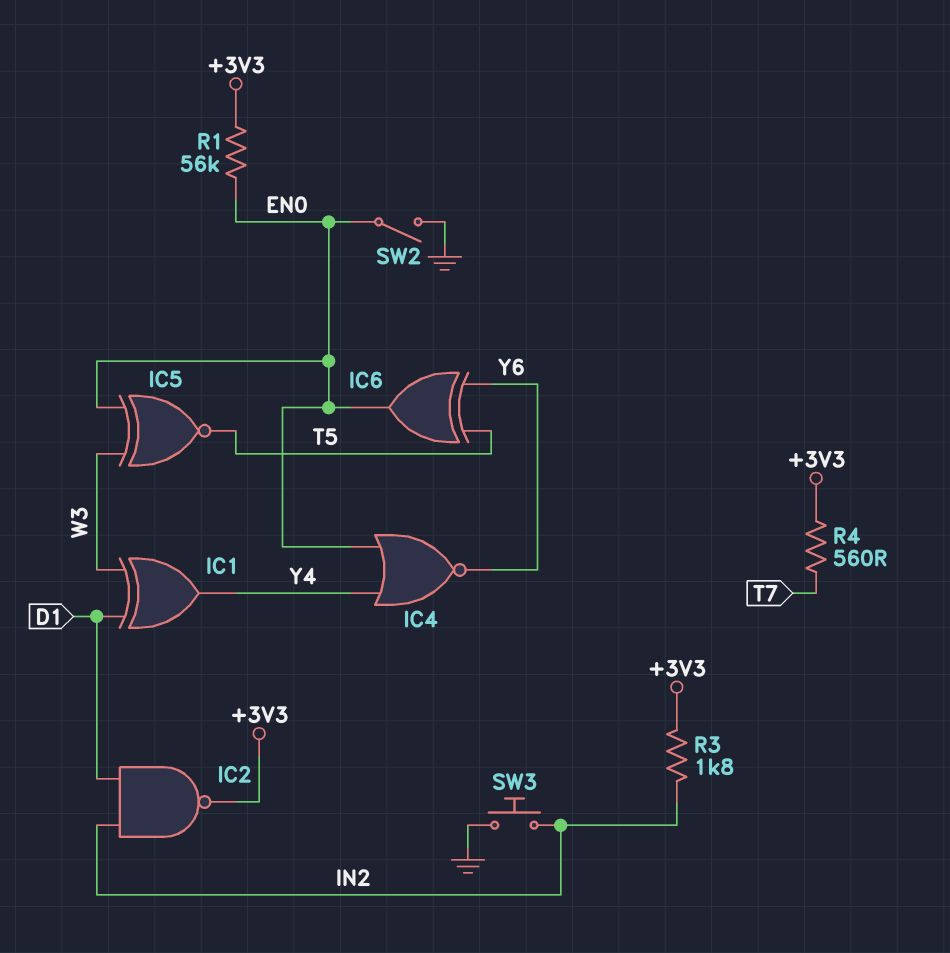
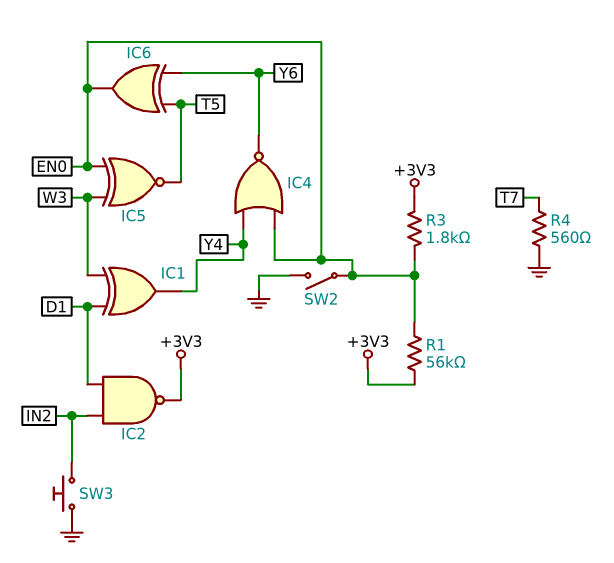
R3: 1.8k (+3V3, IN2) -> 1.8k (+3V3, EN0)
R4: 560 (+3V3, T7) -> 560 (GND, T7)

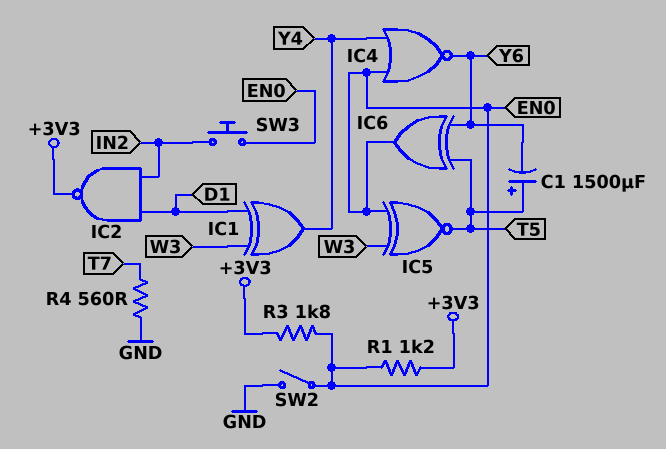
C1: none -> 1500uF (plus T5, minus Y6)
R1: 56k (+3V3, EN0) -> 1.2k (+3V3, EN0)
SW3: button (GND, IN2) -> button (EN0, IN2)

